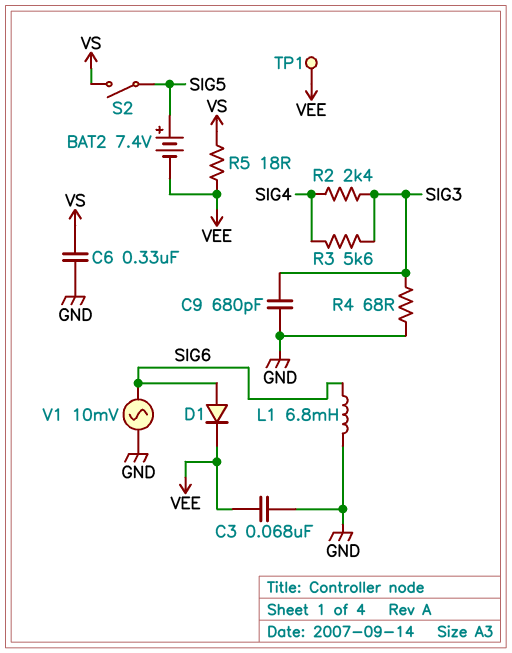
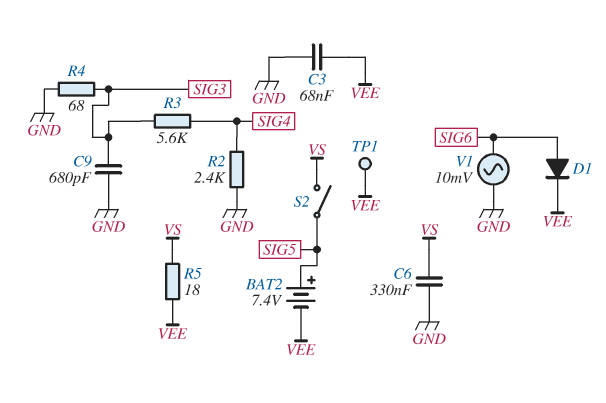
L1: 6.8mH (GND, SIG6) -> none
R2: 2.4k (SIG3, SIG4) -> 2.4k (GND, SIG4)

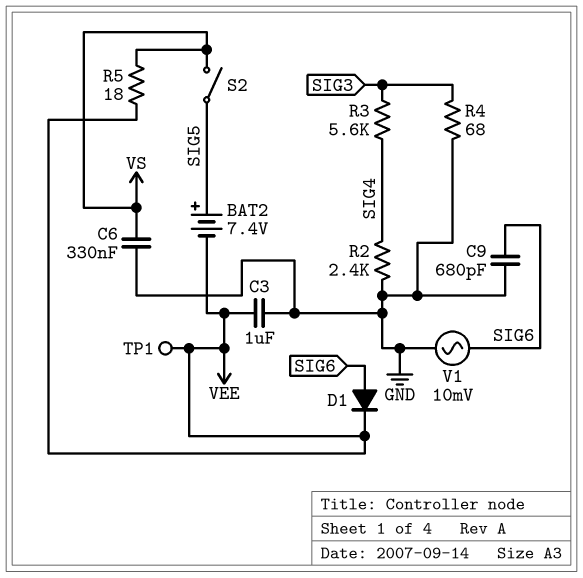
C3: 68nF (GND, VEE) -> 1uF (GND, VEE)
C9: 680pF (GND, SIG3) -> 680pF (GND, SIG6)

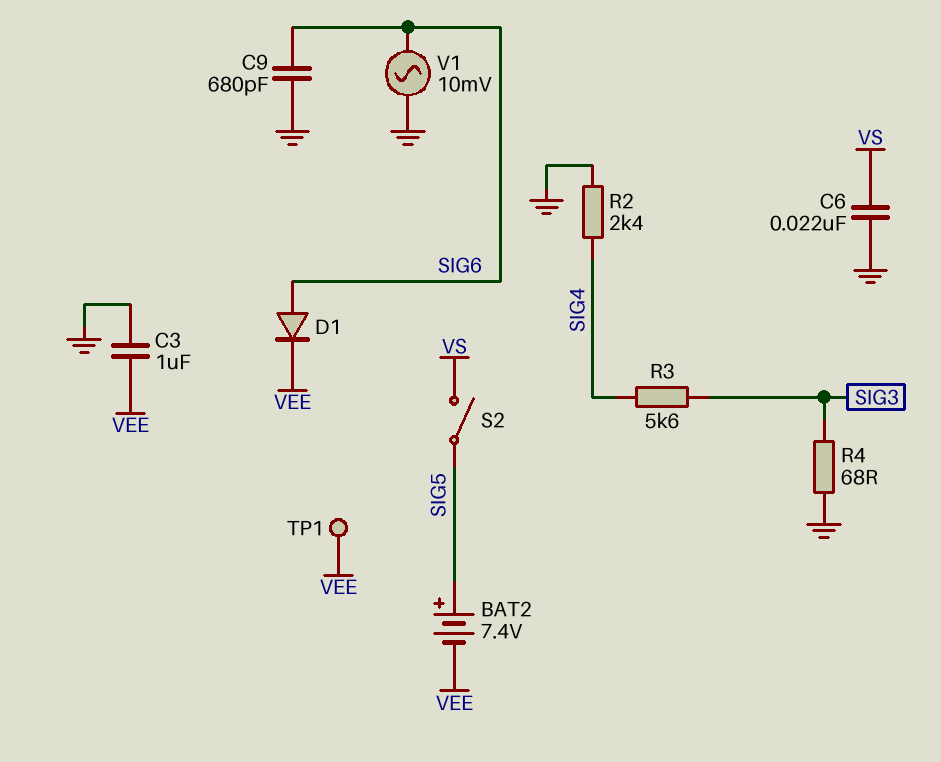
C6: 330nF (GND, VS) -> 22nF (GND, VS)
R5: 18 (VEE, VS) -> none

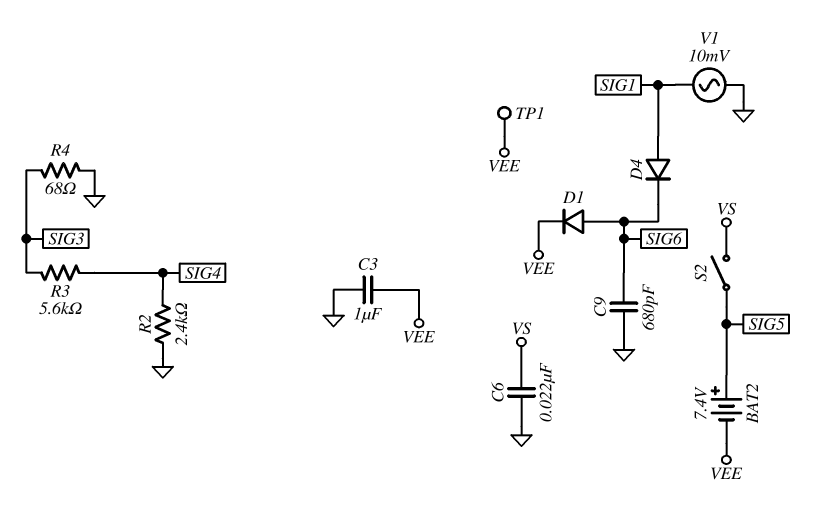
D4: none -> diode (A SIG1, K SIG6)
V1: AC 10mV (GND, SIG6) -> AC 10mV (GND, SIG1)

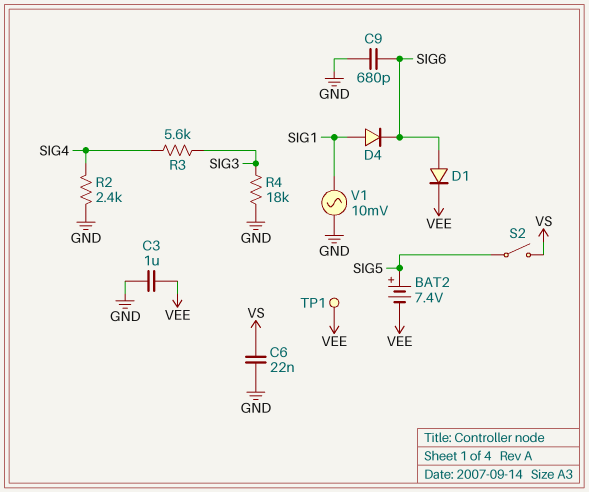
R4: 68 (GND, SIG3) -> 18k (GND, SIG3)

